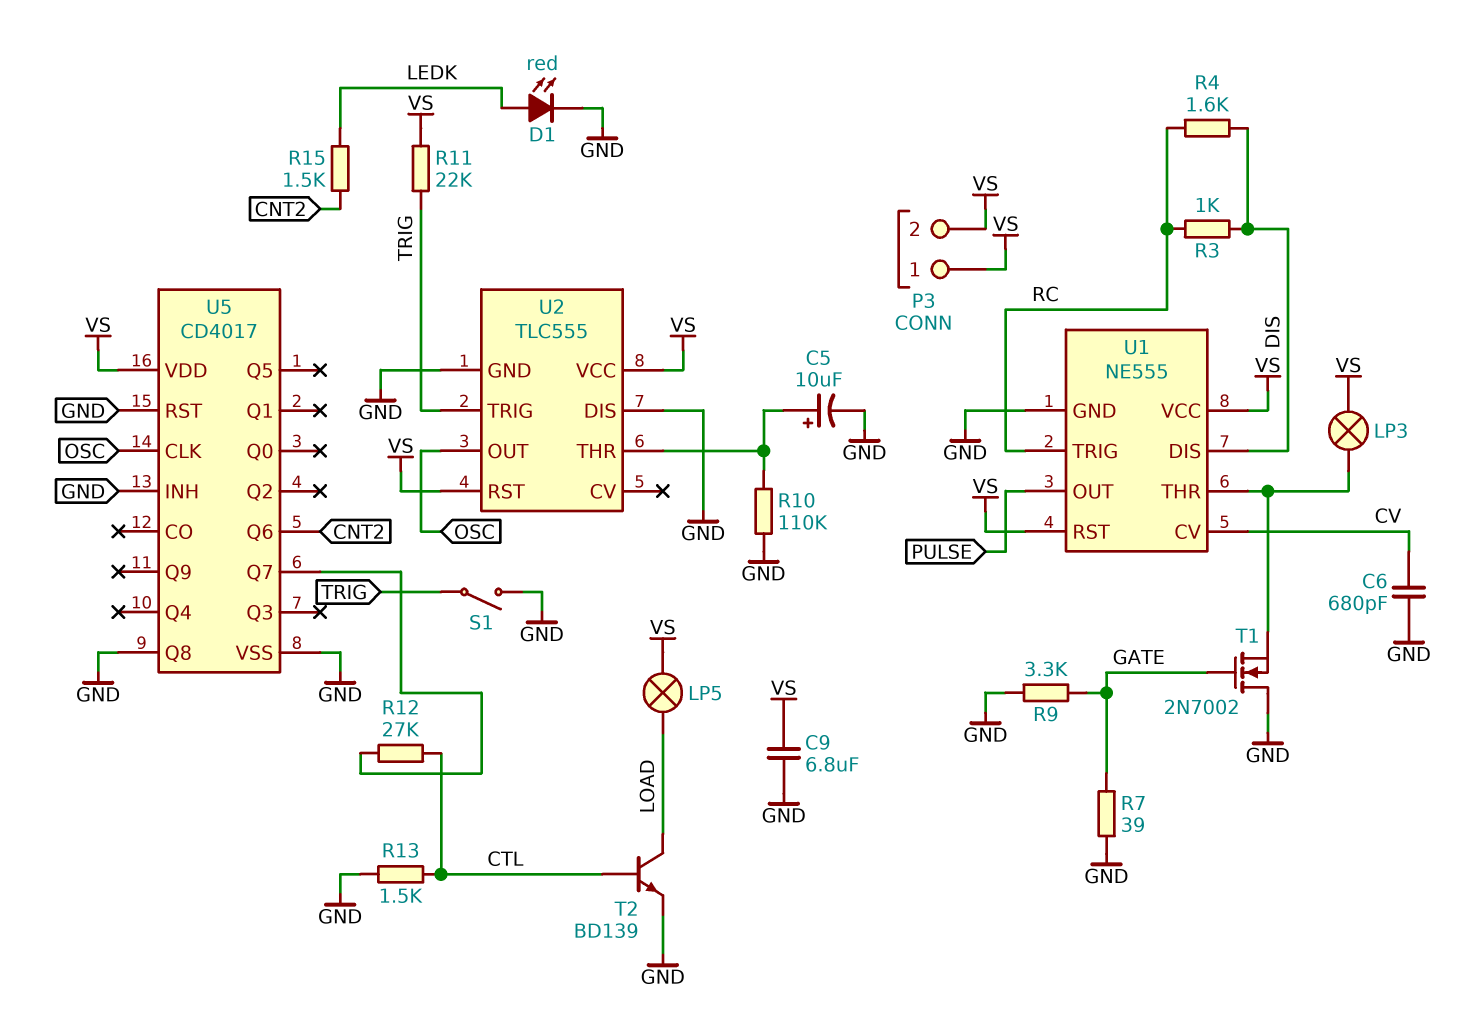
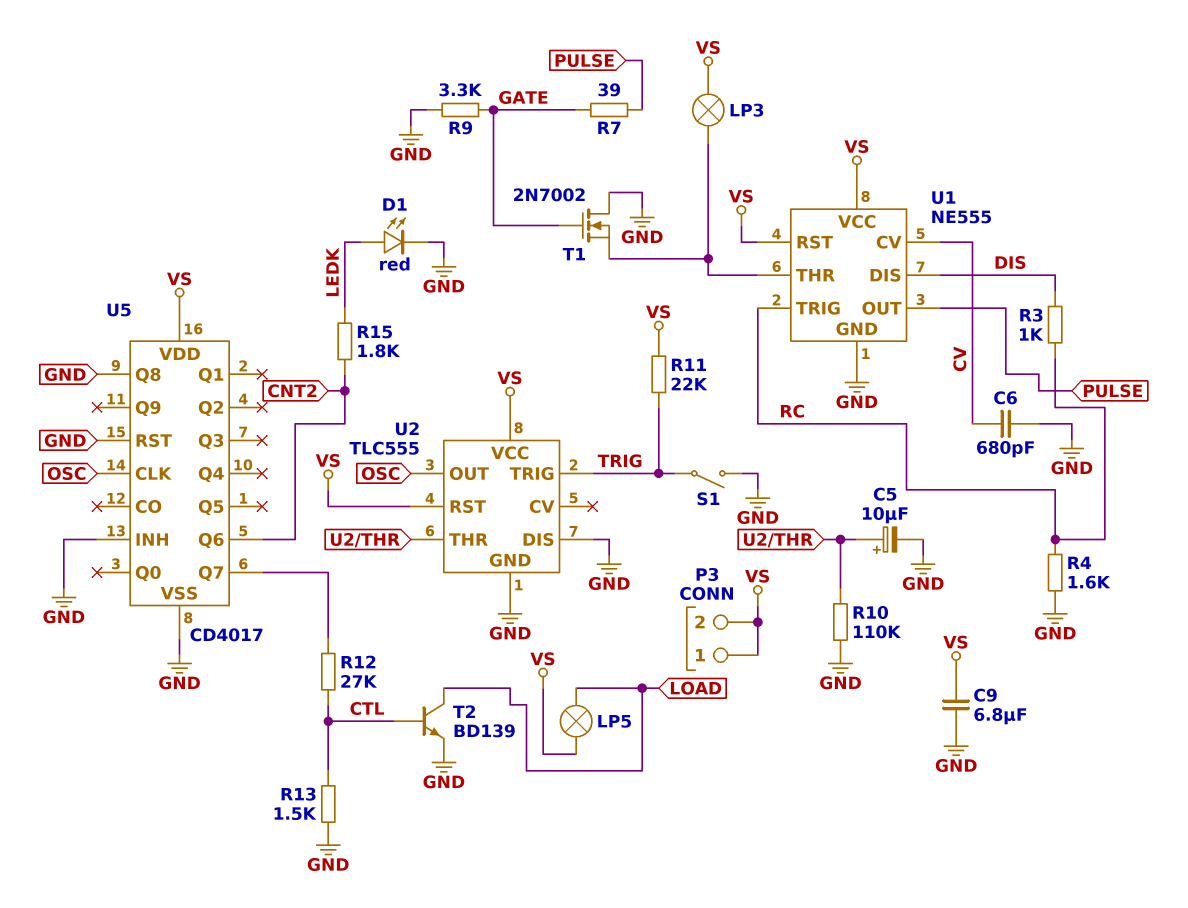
R4: 1.6k (DIS, RC) -> 1.6k (GND, RC)
R7: 39 (GATE, GND) -> 39 (GATE, PULSE)
R15: 1.5k (CNT2, LEDK) -> 1.8k (CNT2, LEDK)

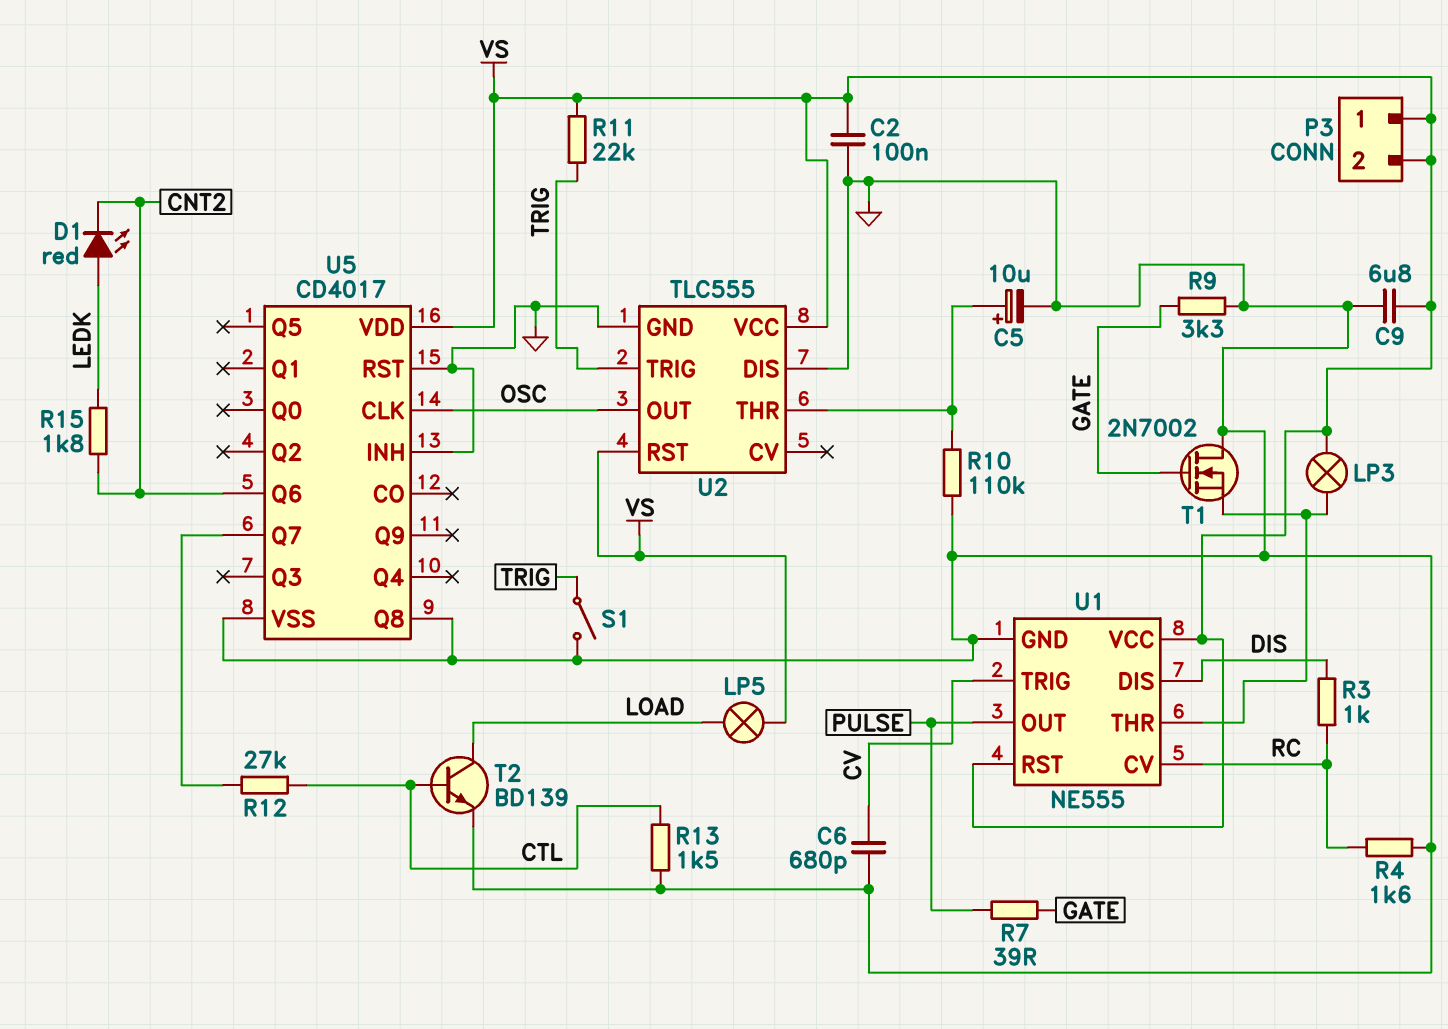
C2: none -> 100nF (GND, VS)
D1: LED red (A LEDK, K GND) -> LED red (A LEDK, K CNT2)
U1 pin CV: CV -> RC
U1 pin TRIG: RC -> CV

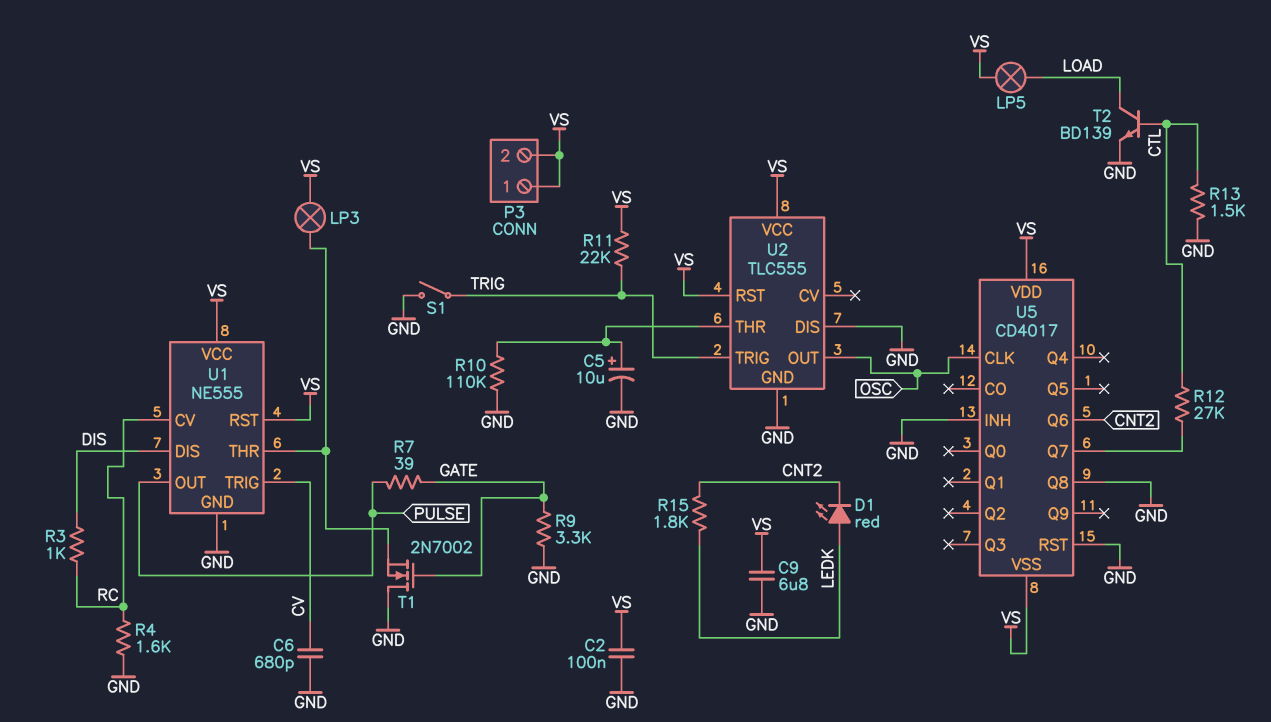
U5 pin VSS: GND -> VS

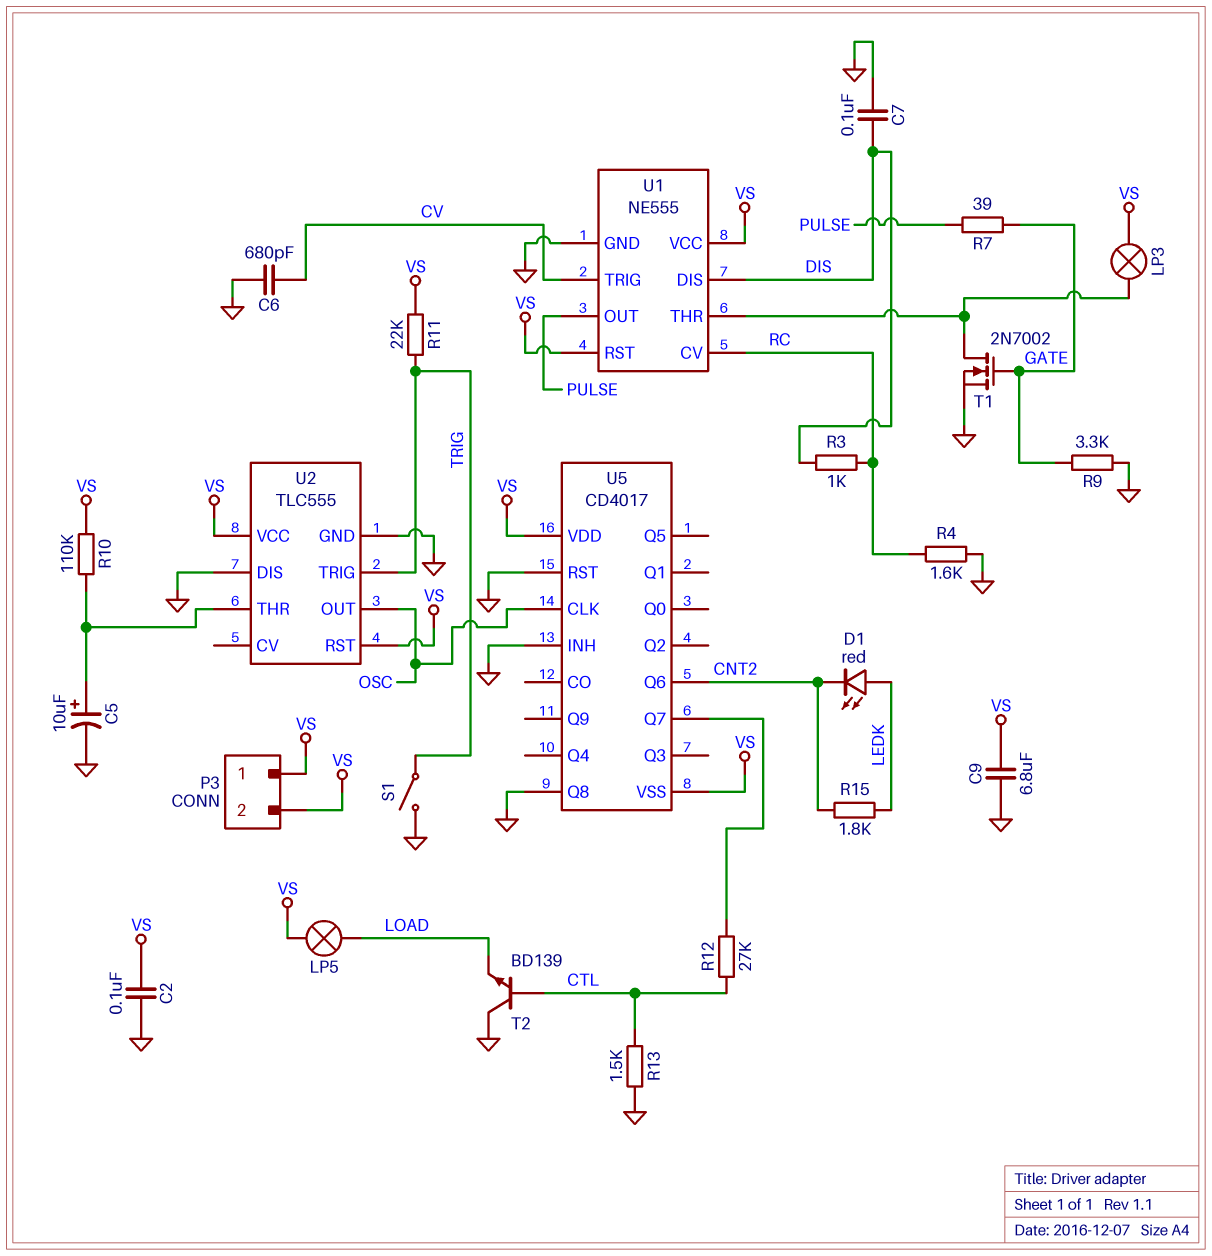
C7: none -> 100nF (DIS, GND)
R10: 110k (GND, U2/THR) -> 110k (U2/THR, VS)
T1: NMOS 2N7002 (G GATE, D GND, S U1/THR) -> NMOS 2N7002 (G GATE, D U1/THR, S GND)
T2: NPN BD139 (B CTL, C LOAD, E GND) -> NPN BD139 (B CTL, C GND, E LOAD)

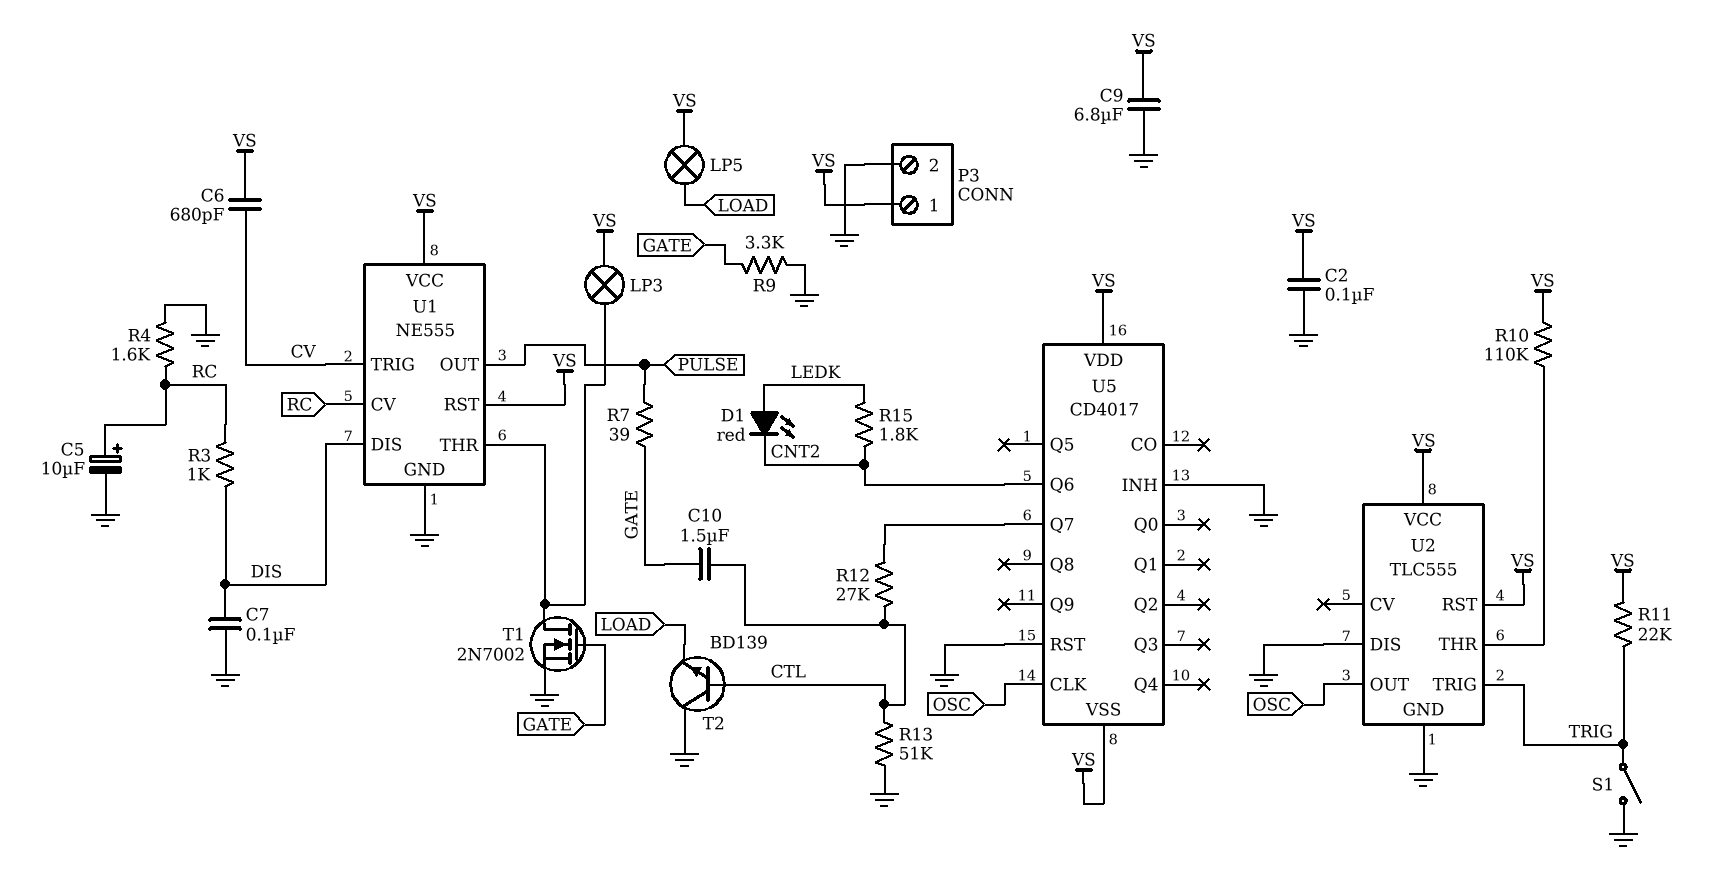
C5: 10uF (plus U2/THR, minus GND) -> 10uF (plus RC, minus GND)
C6: 680pF (CV, GND) -> 680pF (CV, VS)
C10: none -> 1.5uF (CTL, GATE)
P3 pin 2: VS -> GND
R13: 1.5k (CTL, GND) -> 51k (CTL, GND)
U5 pin Q8: GND -> none

